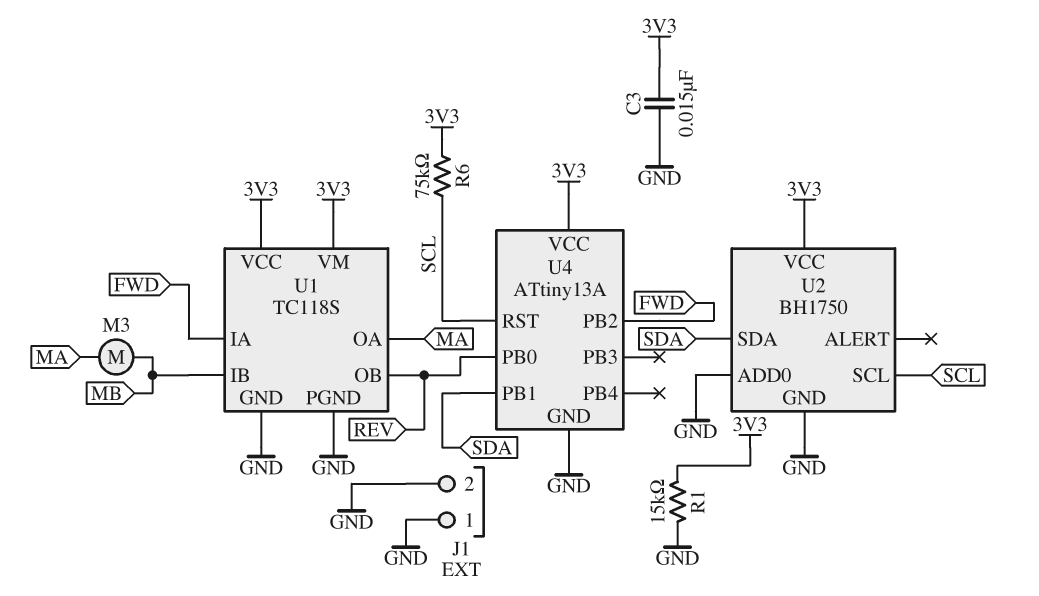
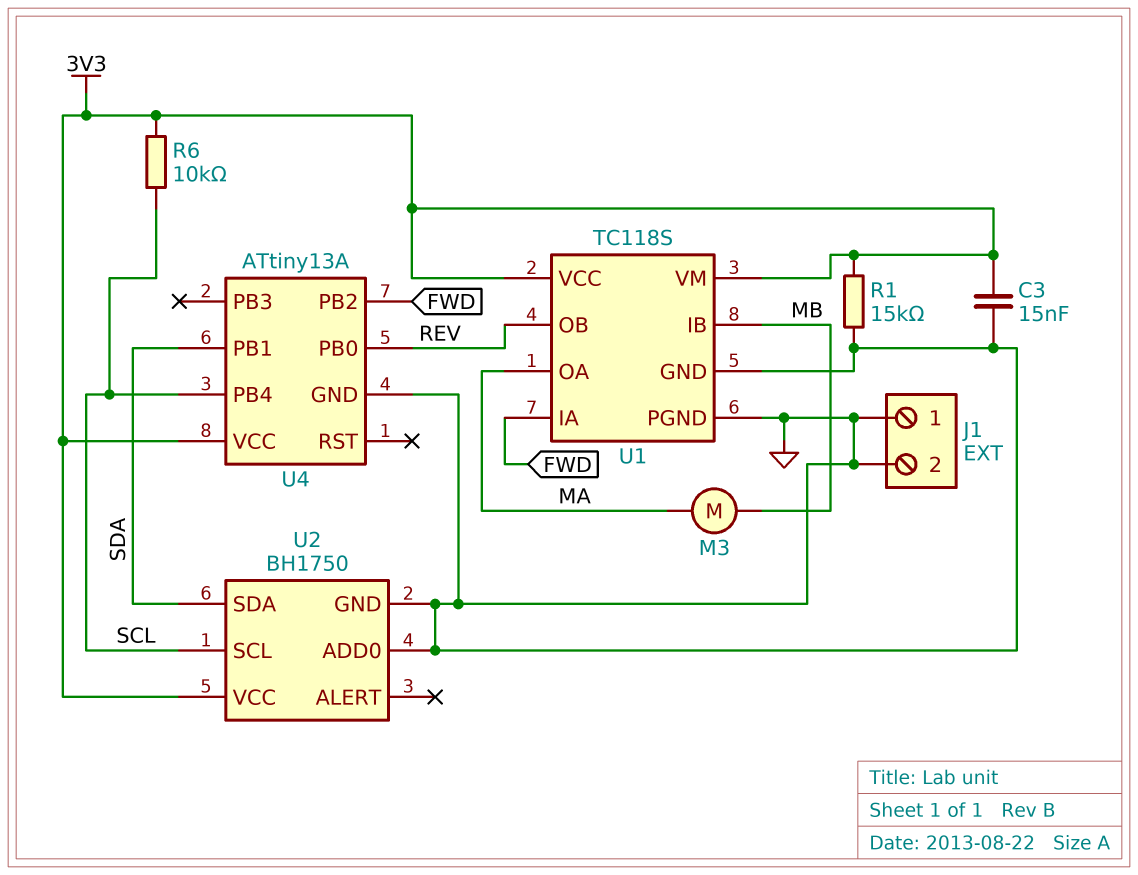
R6: 75k (3V3, SCL) -> 10k (3V3, SCL)
U4 pin PB4: none -> SCL
U4 pin RST: SCL -> none

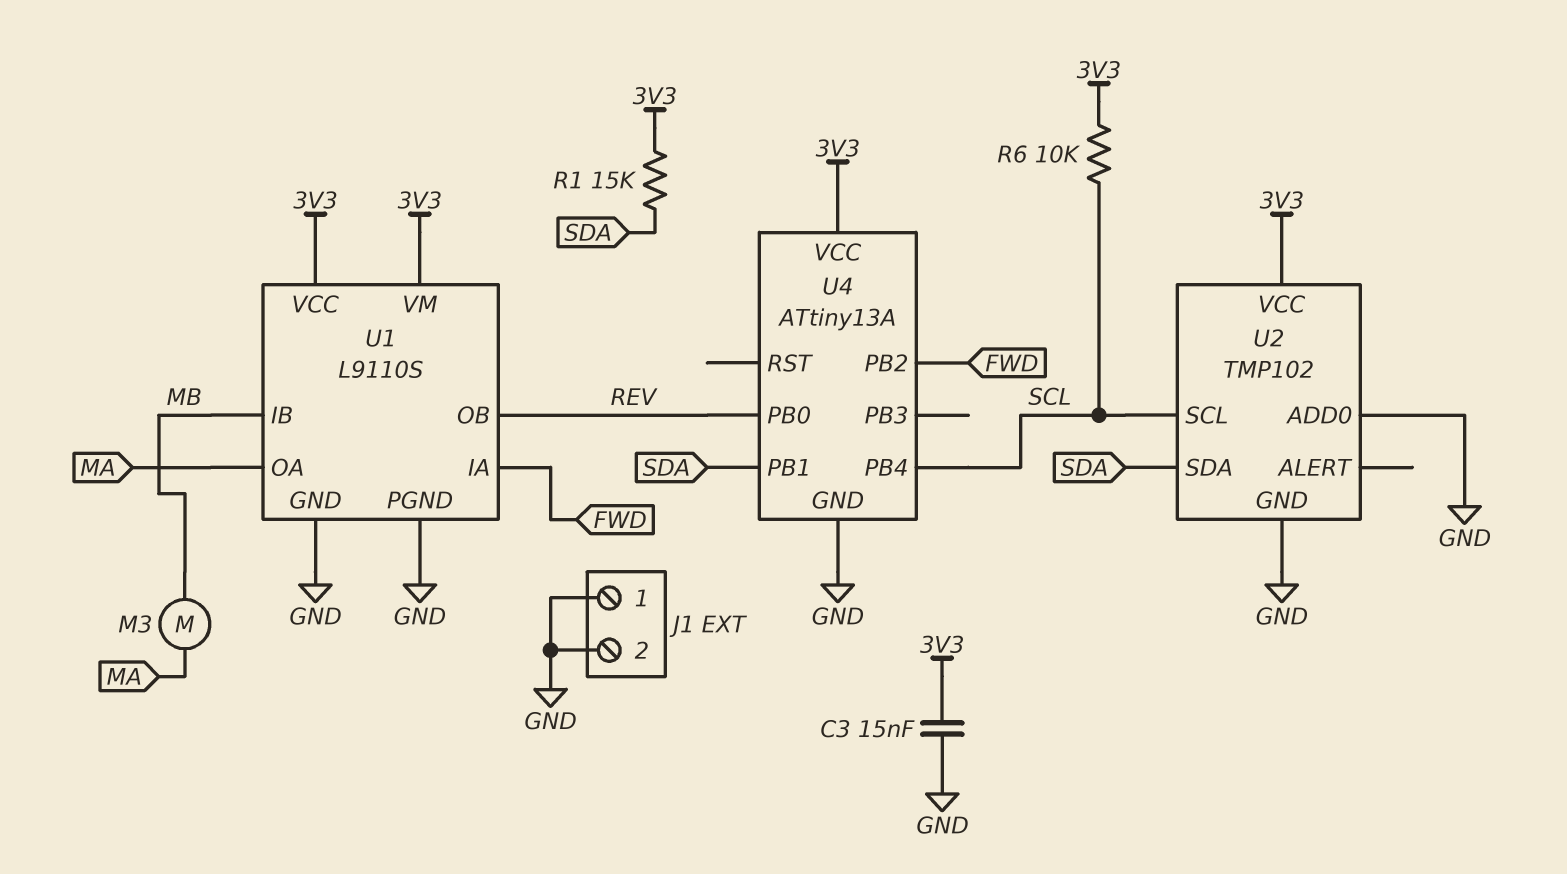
R1: 15k (3V3, GND) -> 15k (3V3, SDA)
U1: TC118S -> L9110S
U2: BH1750 -> TMP102

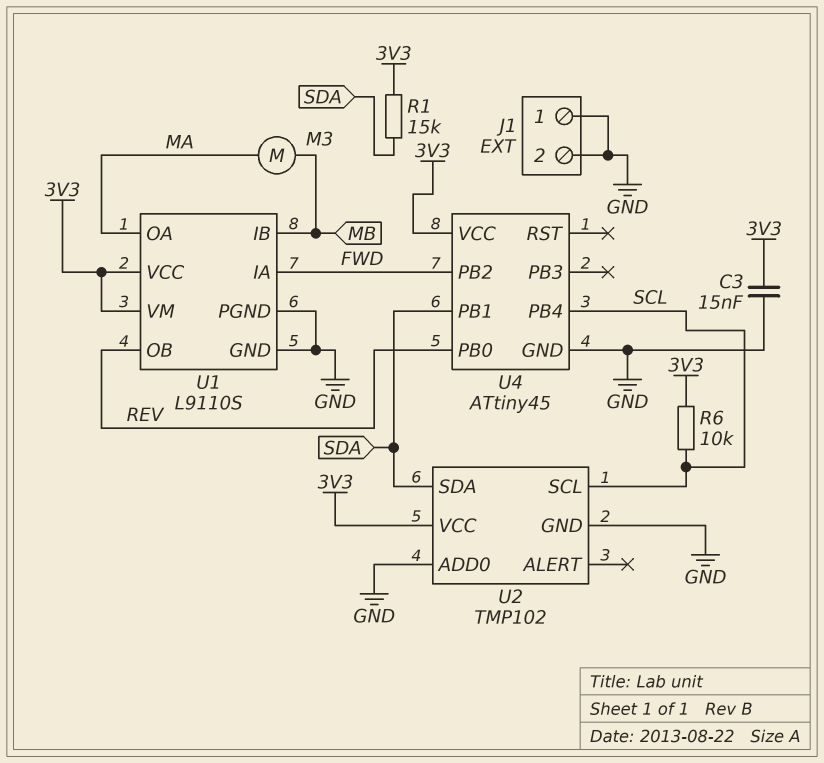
U4: ATtiny13A -> ATtiny45

